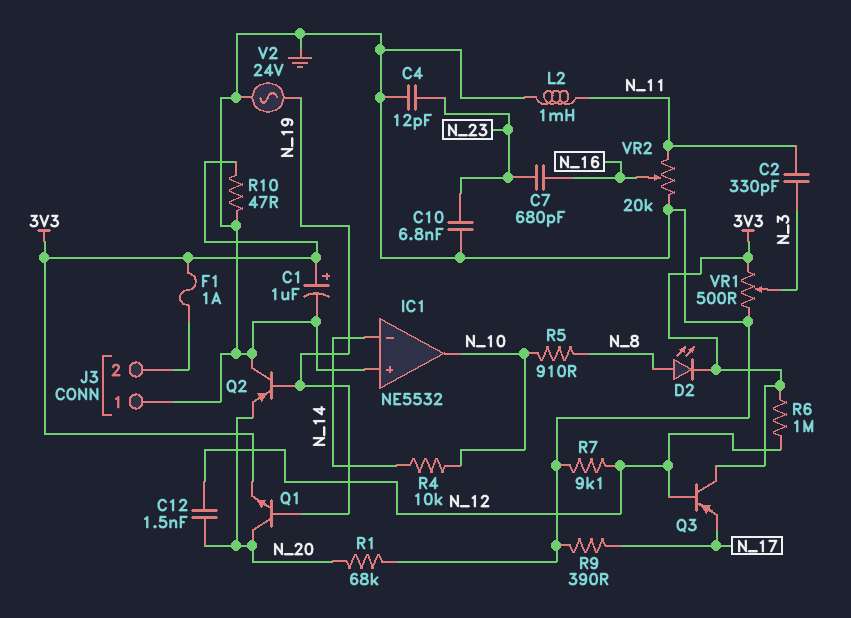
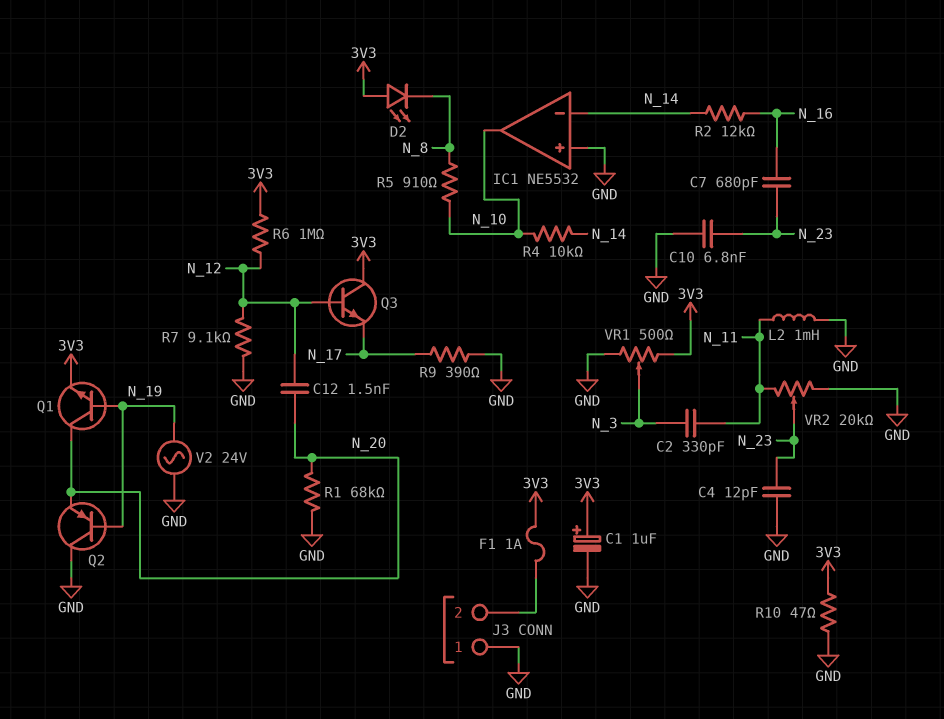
D2: LED (A N_8, K 3V3) -> LED (A 3V3, K N_8)
Q3: PNP (B N_12, C 3V3, E N_17) -> NPN (B N_12, C 3V3, E N_17)
R2: none -> 12k (N_14, N_16)
VR2: 20k (GND, N_11, wiper N_16) -> 20k (GND, N_11, wiper N_23)

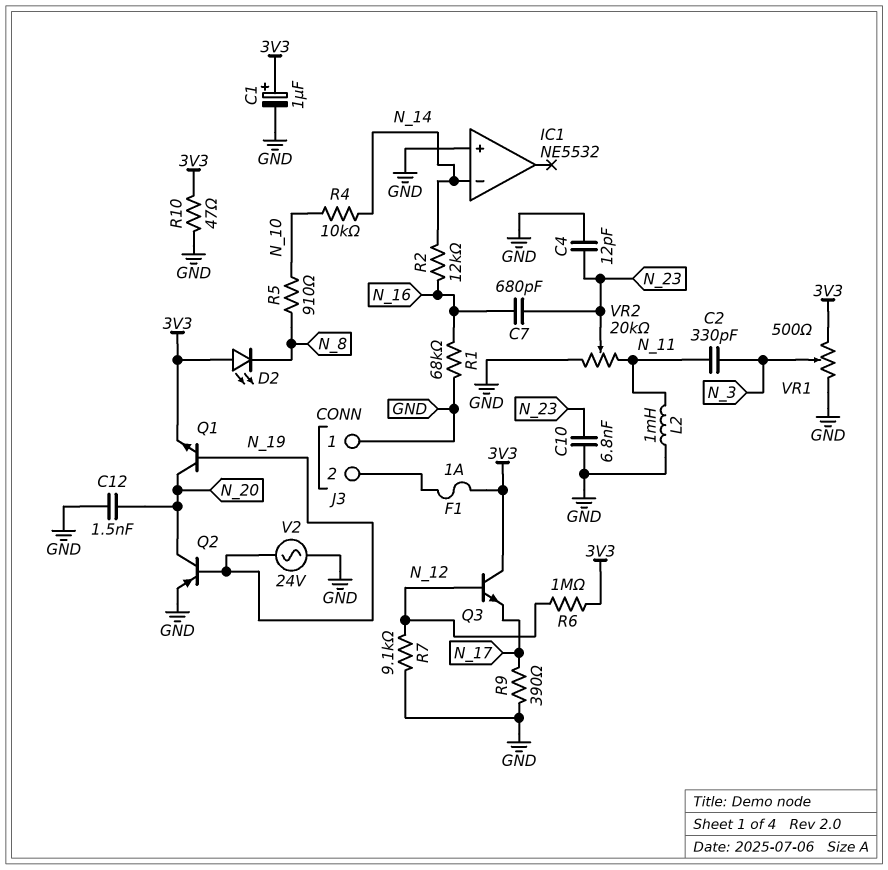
C12: 1.5nF (N_12, N_20) -> 1.5nF (GND, N_20)
IC1 pin out: N_10 -> none
Q2: PNP (B N_19, C GND, E N_20) -> PNP (B N_19, C N_20, E GND)
R1: 68k (GND, N_20) -> 68k (GND, N_16)

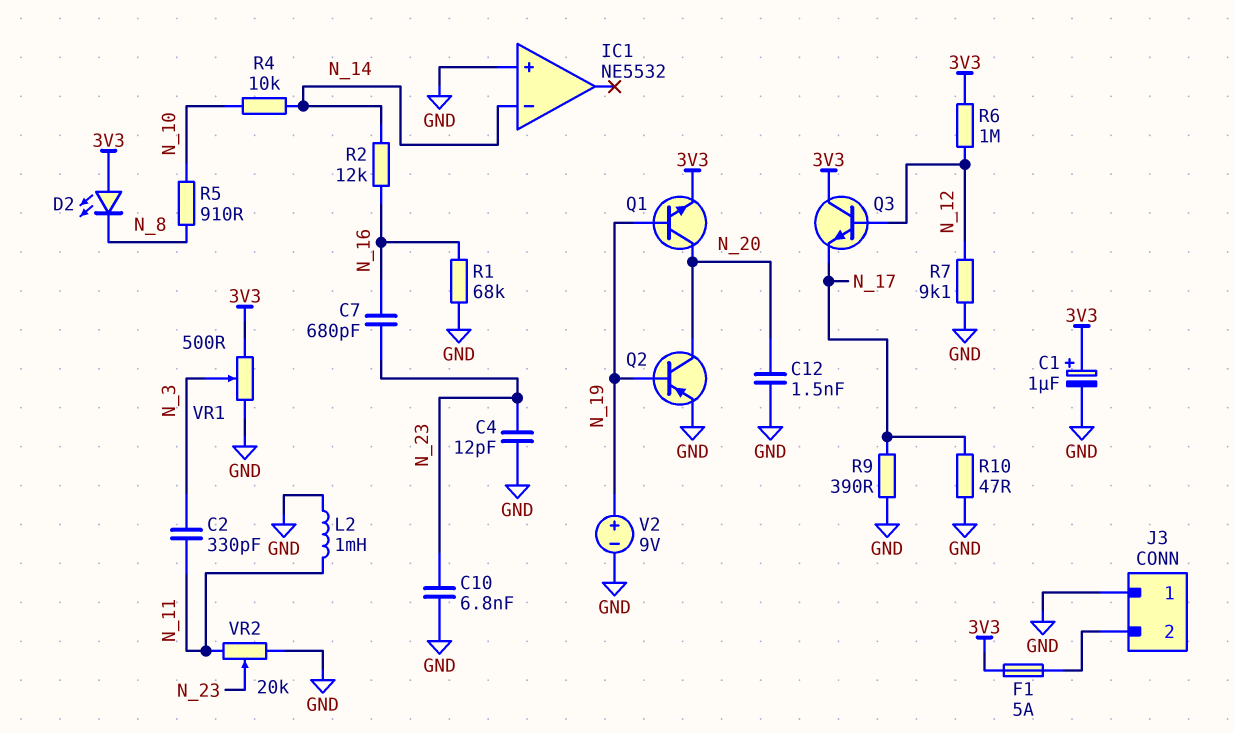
F1: 1A (3V3, J3/2) -> 5A (3V3, J3/2)
R10: 47 (3V3, GND) -> 47 (GND, N_17)
V2: AC 24V (GND, N_19) -> 9V (plus N_19, minus GND)

